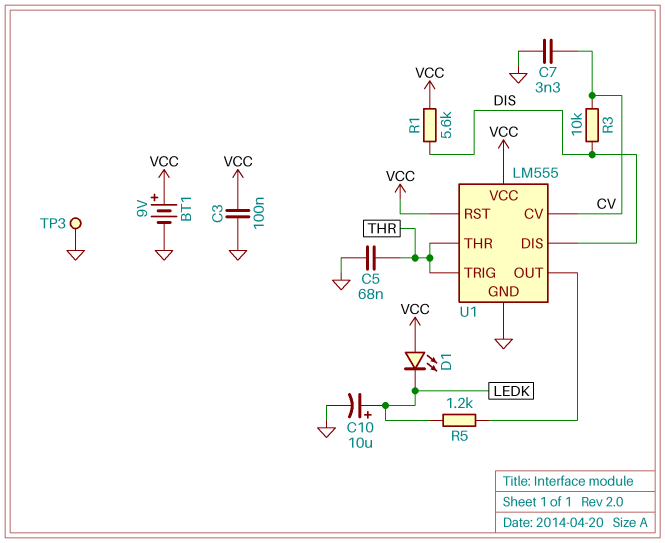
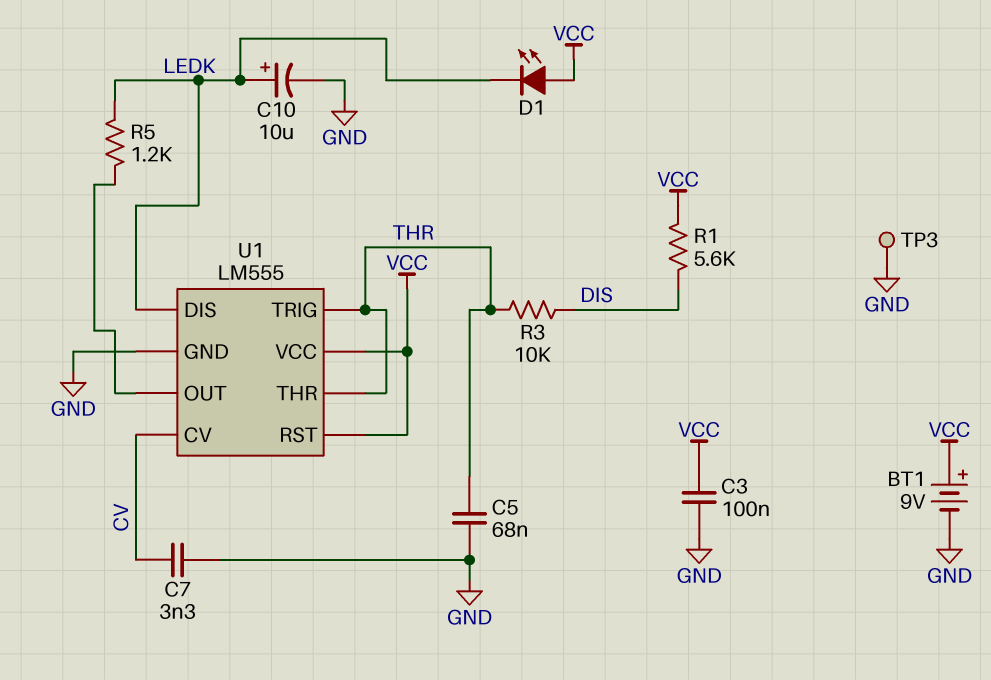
R3: 10k (CV, DIS) -> 10k (DIS, THR)
U1 pin DIS: DIS -> LEDK

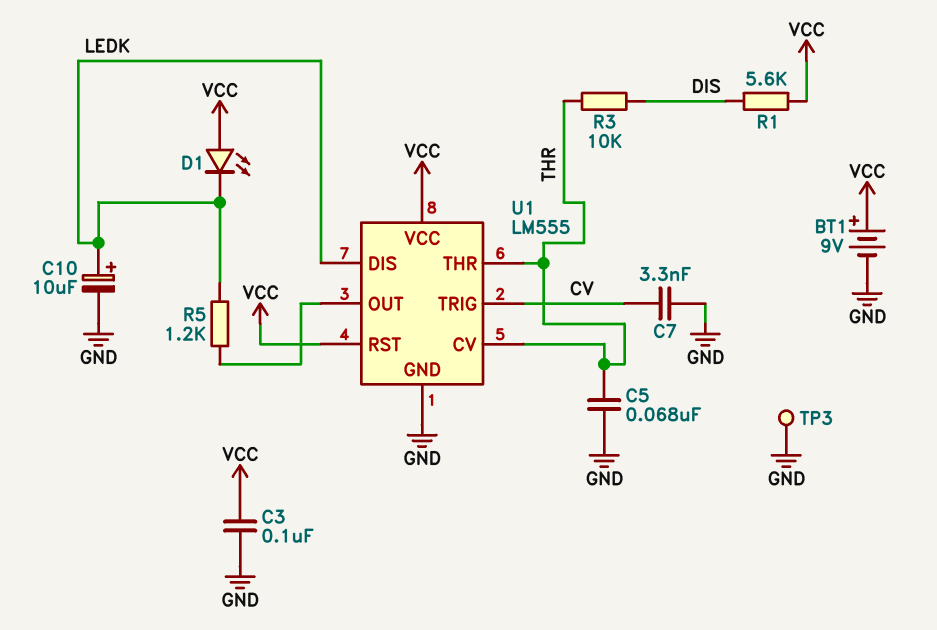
U1 pin CV: CV -> THR
U1 pin TRIG: THR -> CV

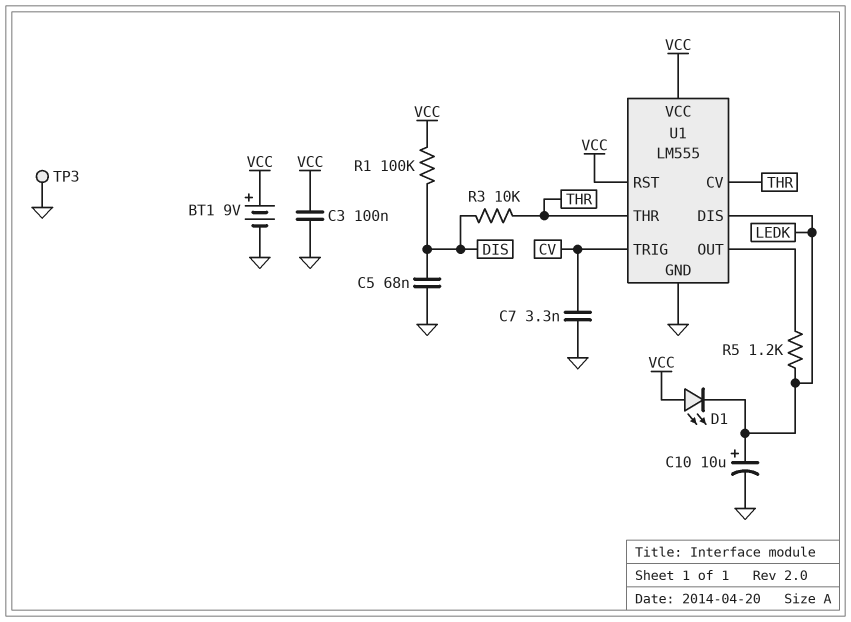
C5: 68nF (GND, THR) -> 68nF (DIS, GND)
R1: 5.6k (DIS, VCC) -> 100k (DIS, VCC)

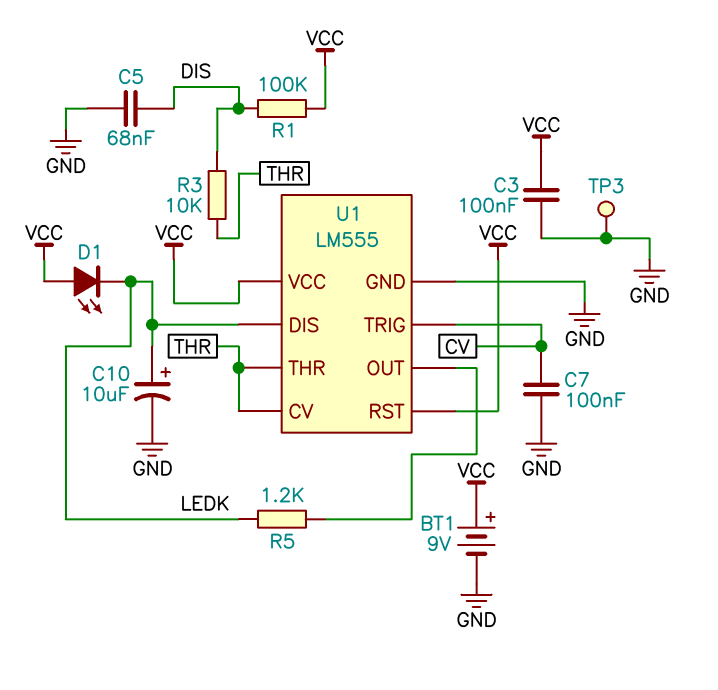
C7: 3.3nF (CV, GND) -> 100nF (CV, GND)

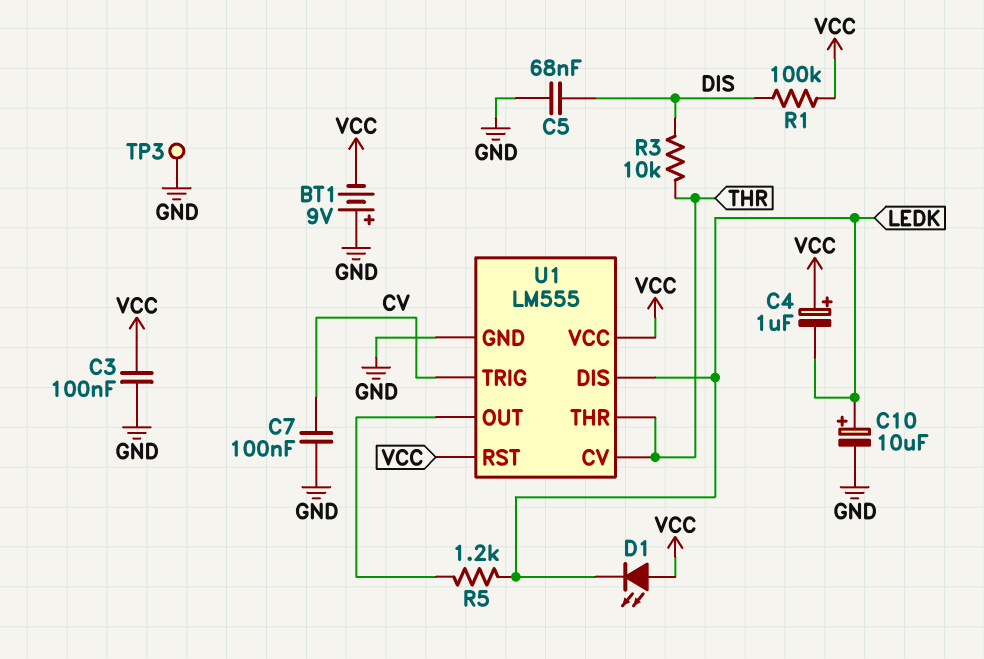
BT1: 9V (plus VCC, minus GND) -> 9V (plus GND, minus VCC)
C4: none -> 1uF (plus VCC, minus LEDK)

